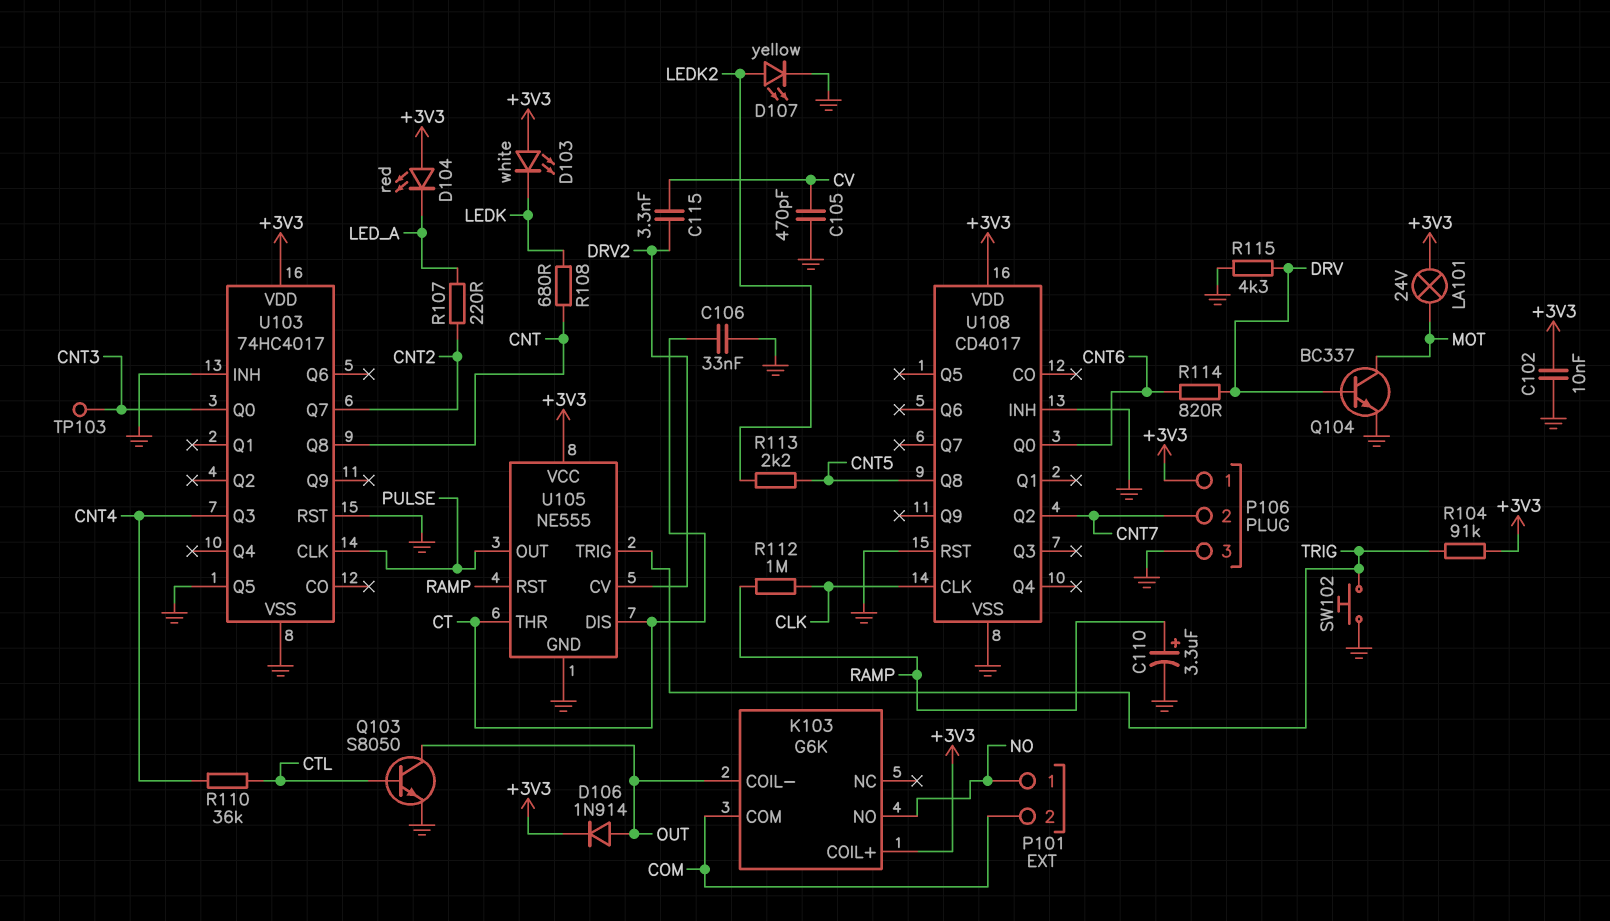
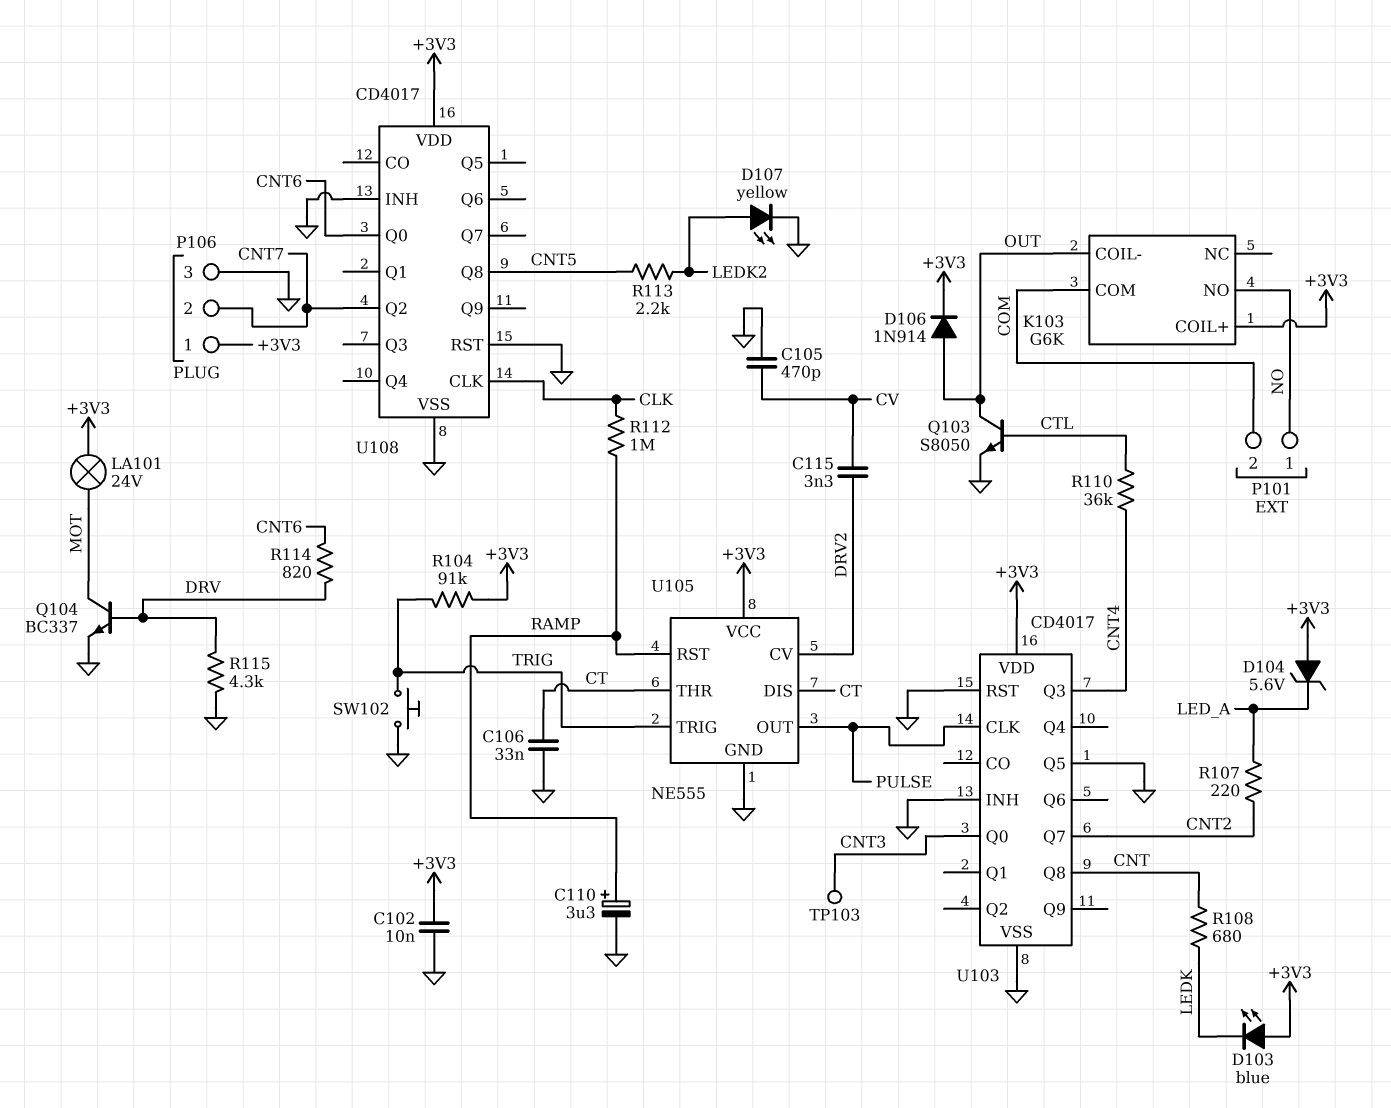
D103: LED white (A +3V3, K LEDK) -> LED blue (A +3V3, K LEDK)
D104: LED red (A +3V3, K LED_A) -> zener 5.6V (A +3V3, K LED_A)
U103: 74HC4017 -> CD4017

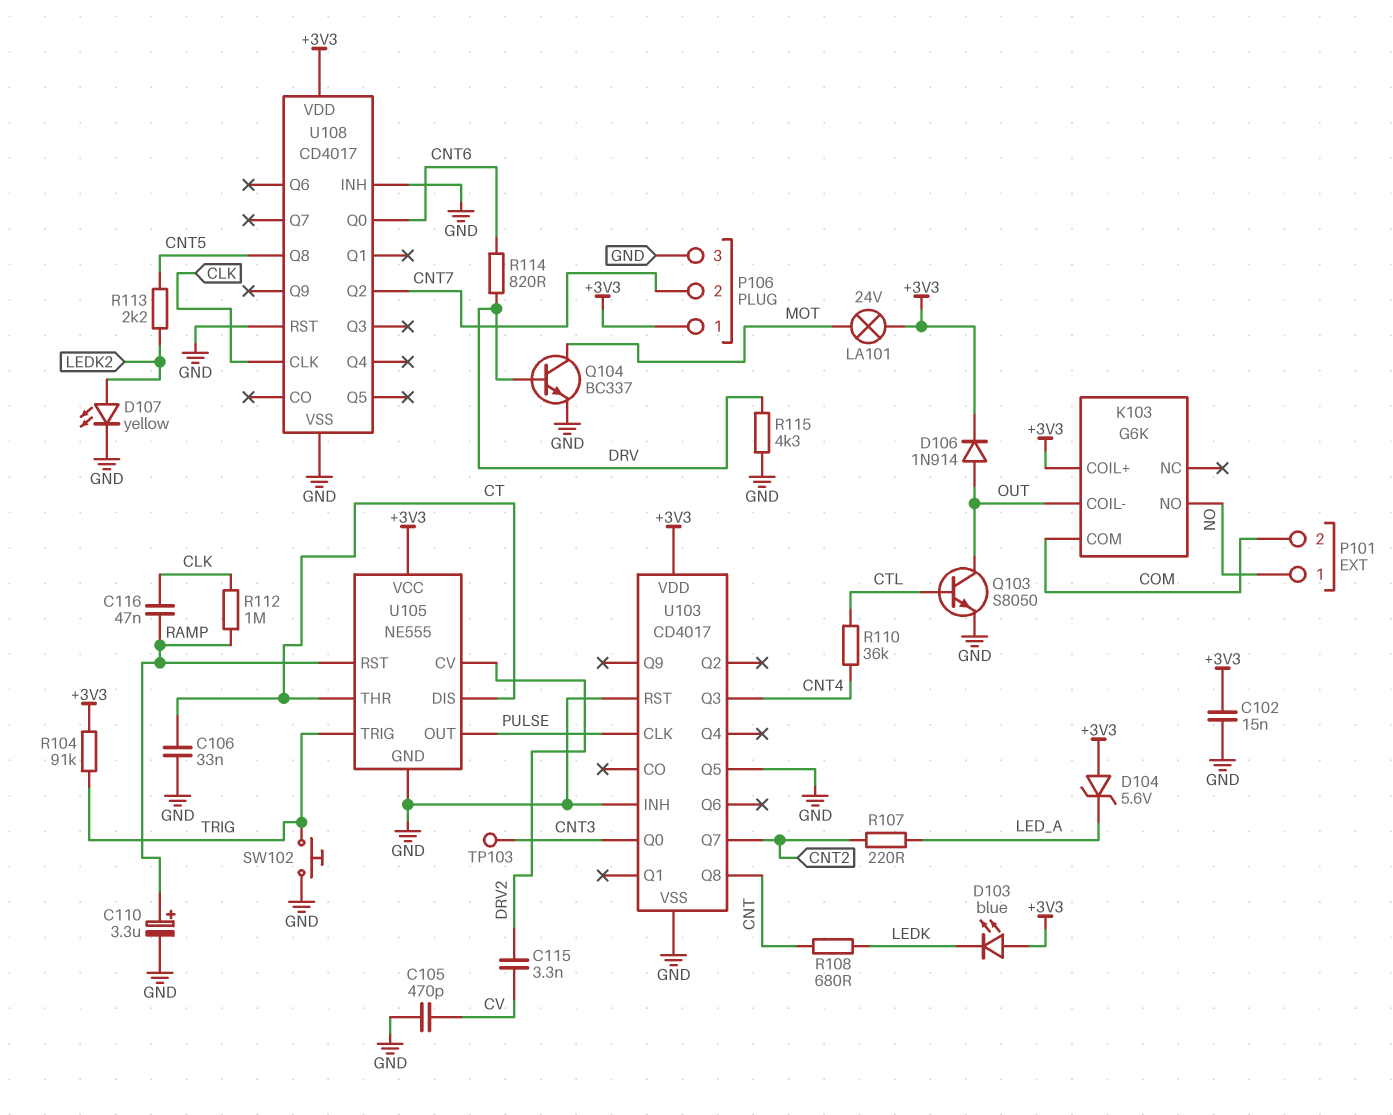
C102: 10nF (+3V3, GND) -> 15nF (+3V3, GND)
C116: none -> 47nF (CLK, RAMP)

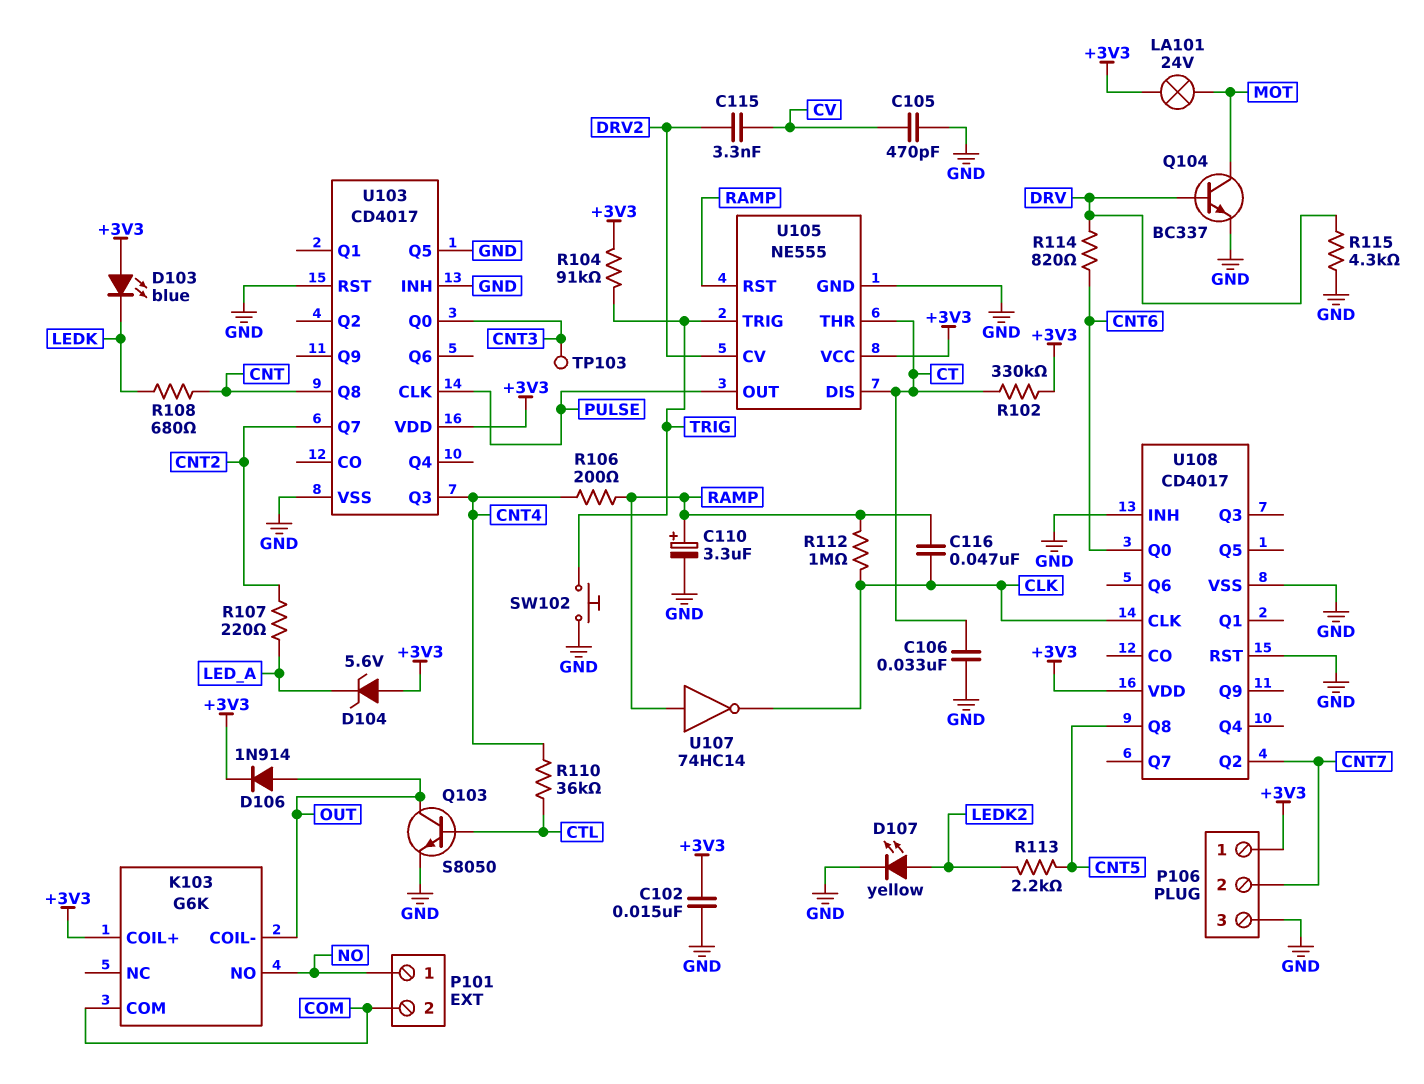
R102: none -> 330k (+3V3, CT)
R106: none -> 200 (CNT4, RAMP)
U107: none -> NOT 74HC14 (in RAMP, out CLK)

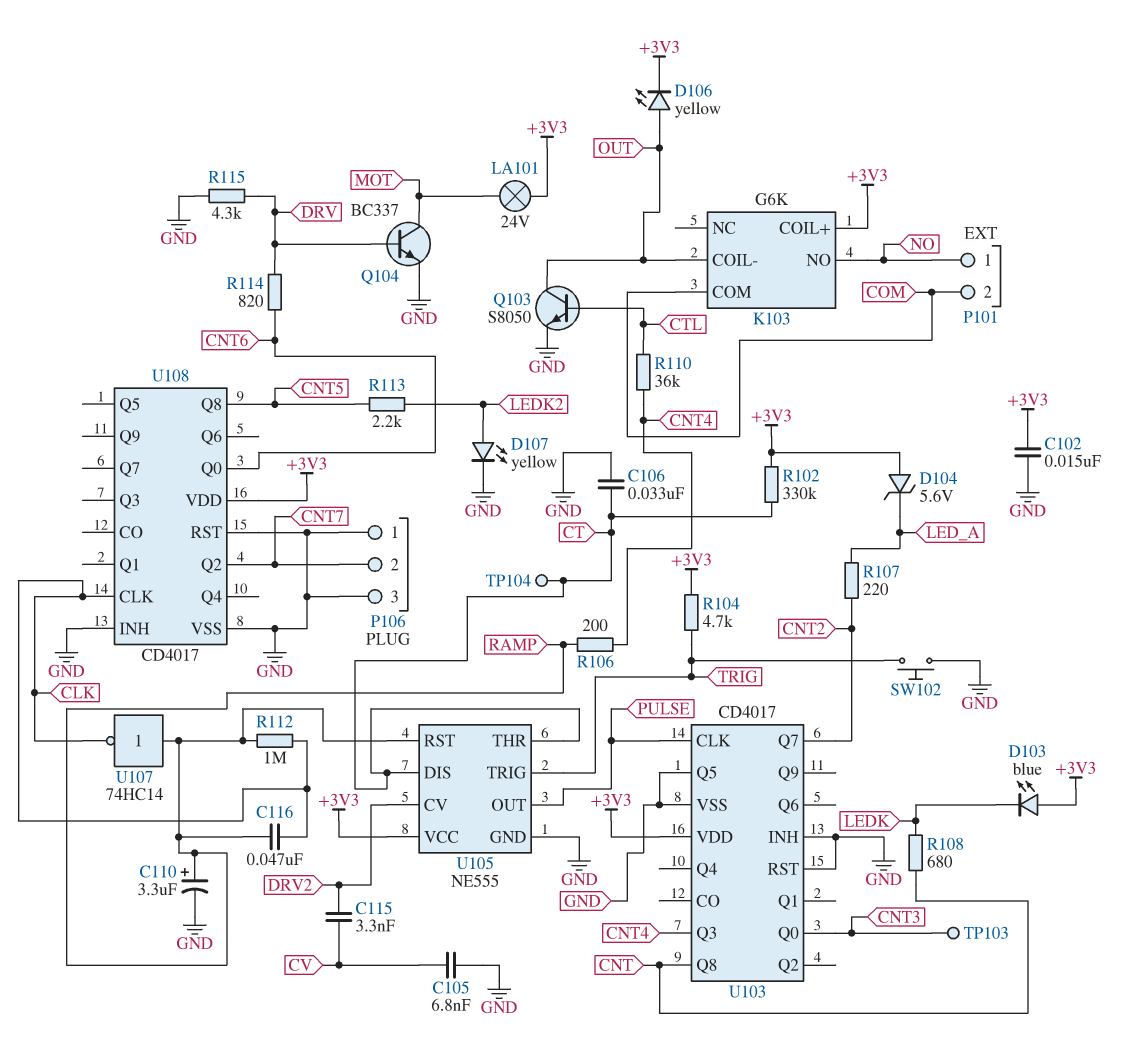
C105: 470pF (CV, GND) -> 6.8nF (CV, GND)
D106: diode 1N914 (A OUT, K +3V3) -> LED yellow (A OUT, K +3V3)
P106 pin 1: +3V3 -> GND
R104: 91k (+3V3, TRIG) -> 4.7k (+3V3, TRIG)
TP104: none -> test point (CT)

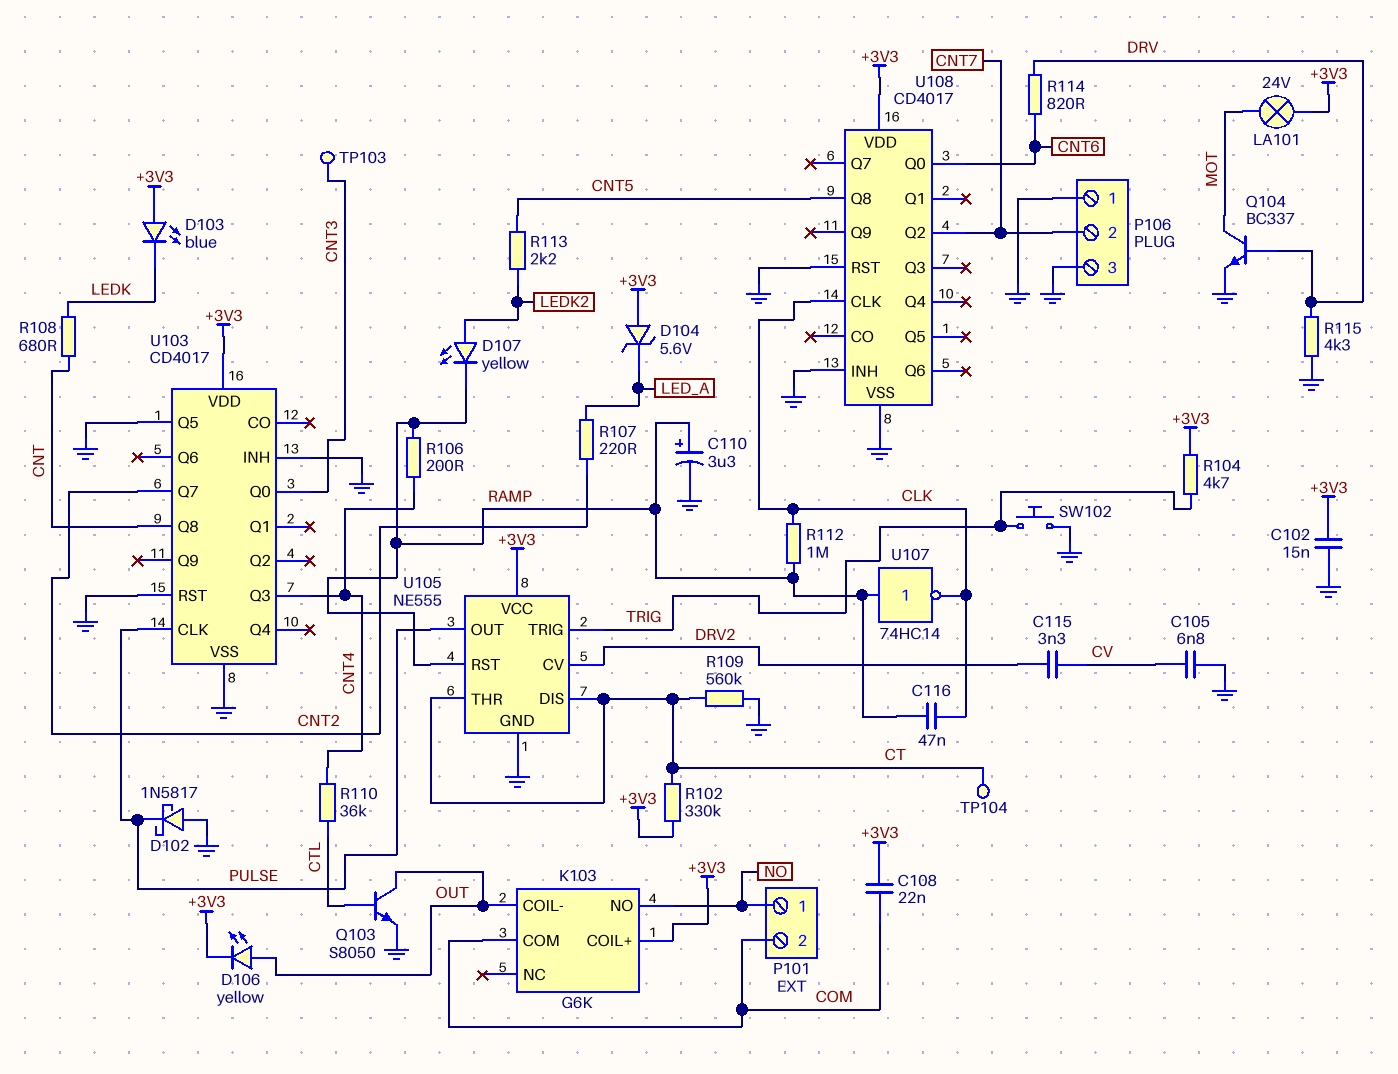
C106: 33nF (CT, GND) -> none
C108: none -> 22nF (+3V3, COM)
D102: none -> schottky 1N5817 (A GND, K PULSE)
D107: LED yellow (A LEDK2, K GND) -> LED yellow (A LEDK2, K RAMP)
R109: none -> 560k (CT, GND)

